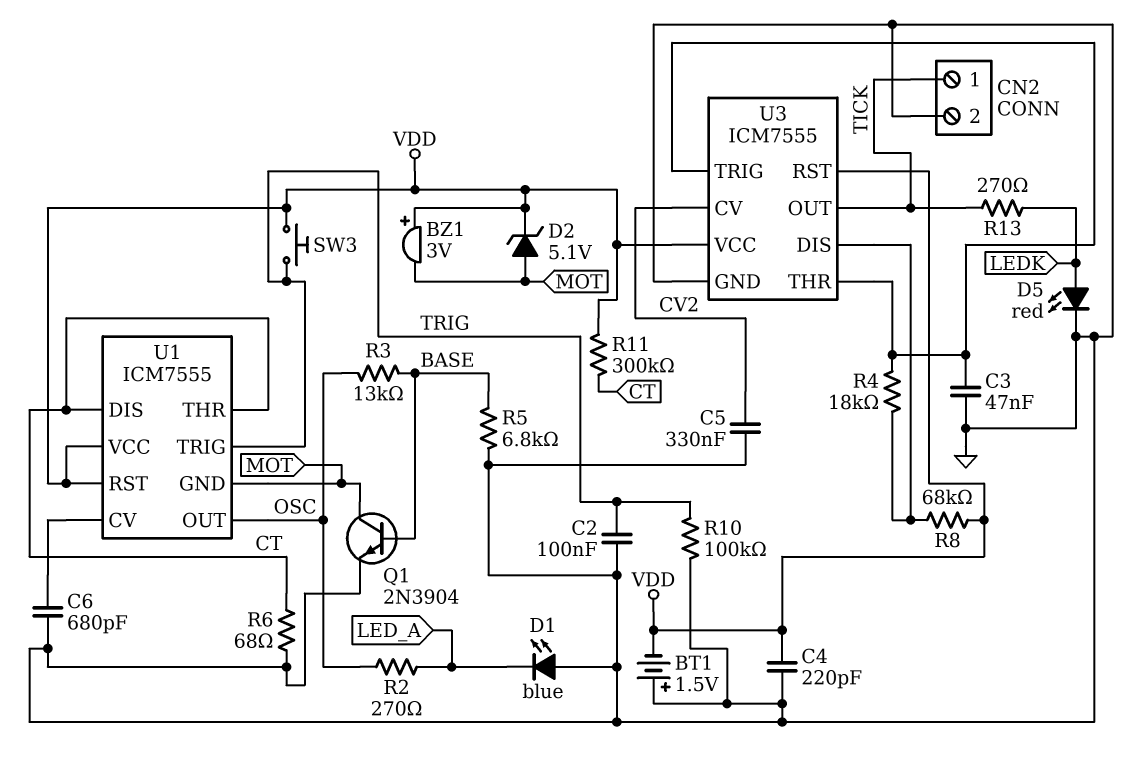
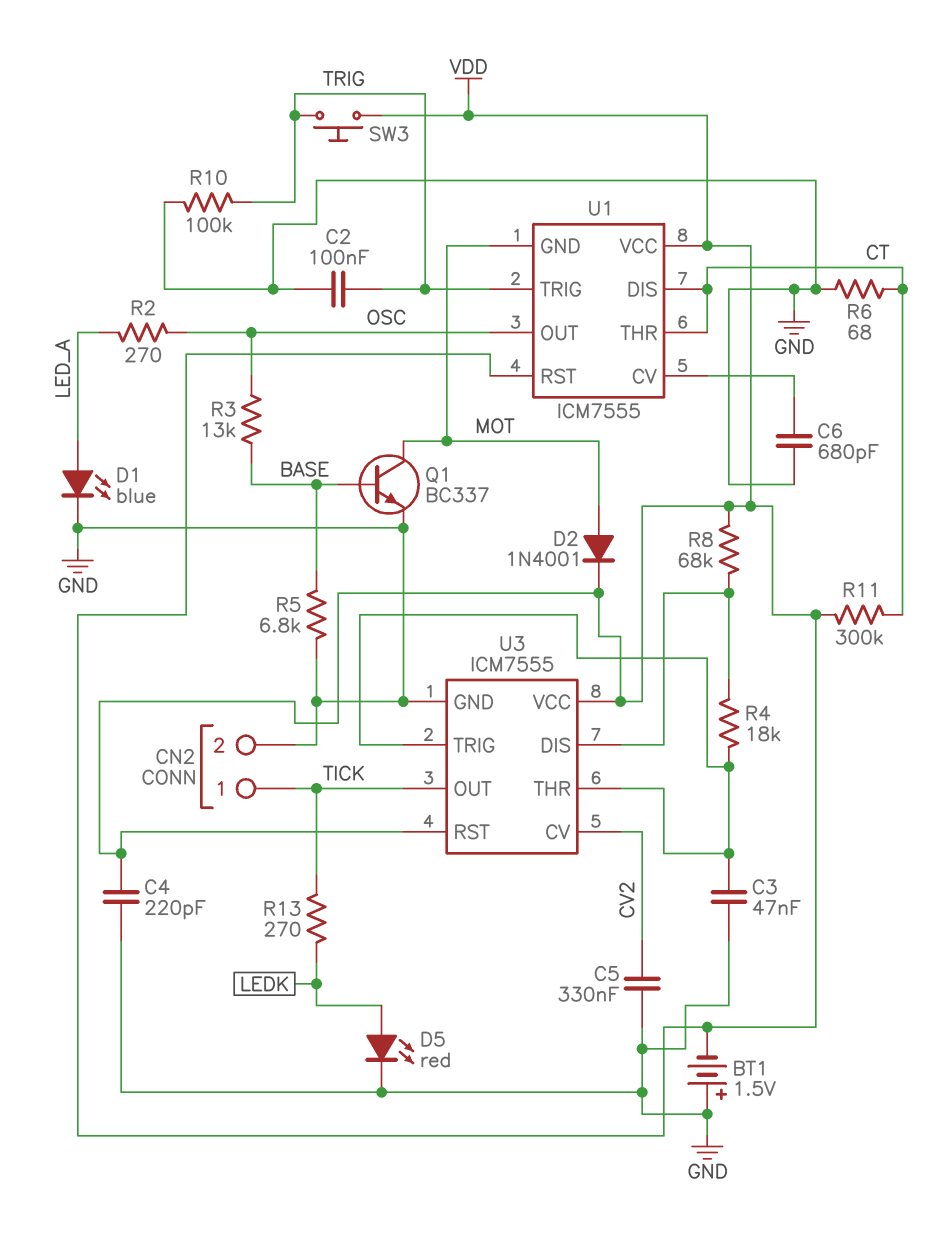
BZ1: buzzer 3V (plus VDD, minus MOT) -> none
D1: LED blue (A GND, K LED_A) -> LED blue (A LED_A, K GND)
D2: zener 5.1V (A MOT, K VDD) -> diode 1N4001 (A MOT, K VDD)
Q1: NPN 2N3904 (B BASE, C MOT, E GND) -> NPN BC337 (B BASE, C MOT, E GND)

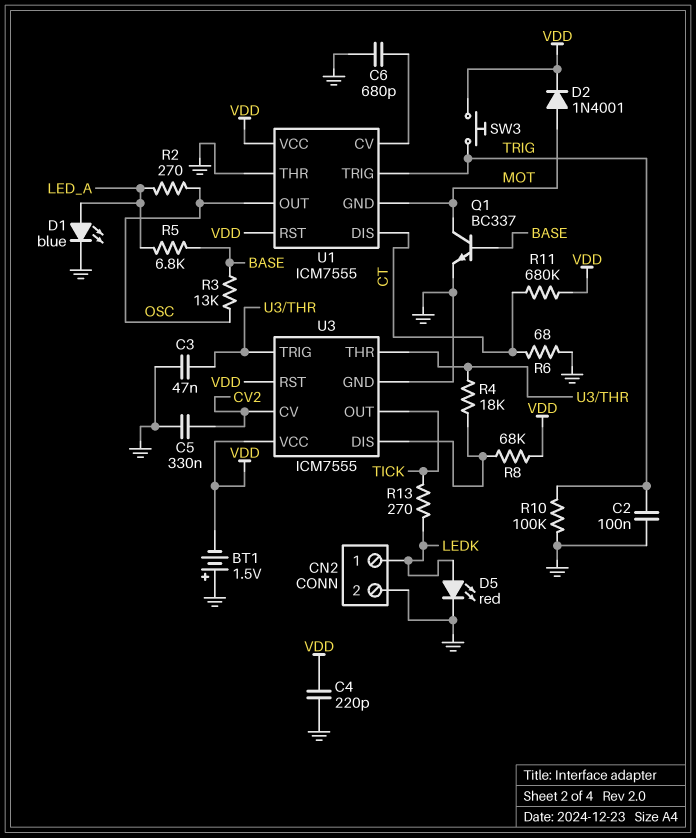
CN2 pin 1: TICK -> LEDK
R5: 6.8k (BASE, GND) -> 6.8k (BASE, LED_A)
R11: 300k (CT, VDD) -> 680k (CT, VDD)
U1 pin THR: CT -> GND

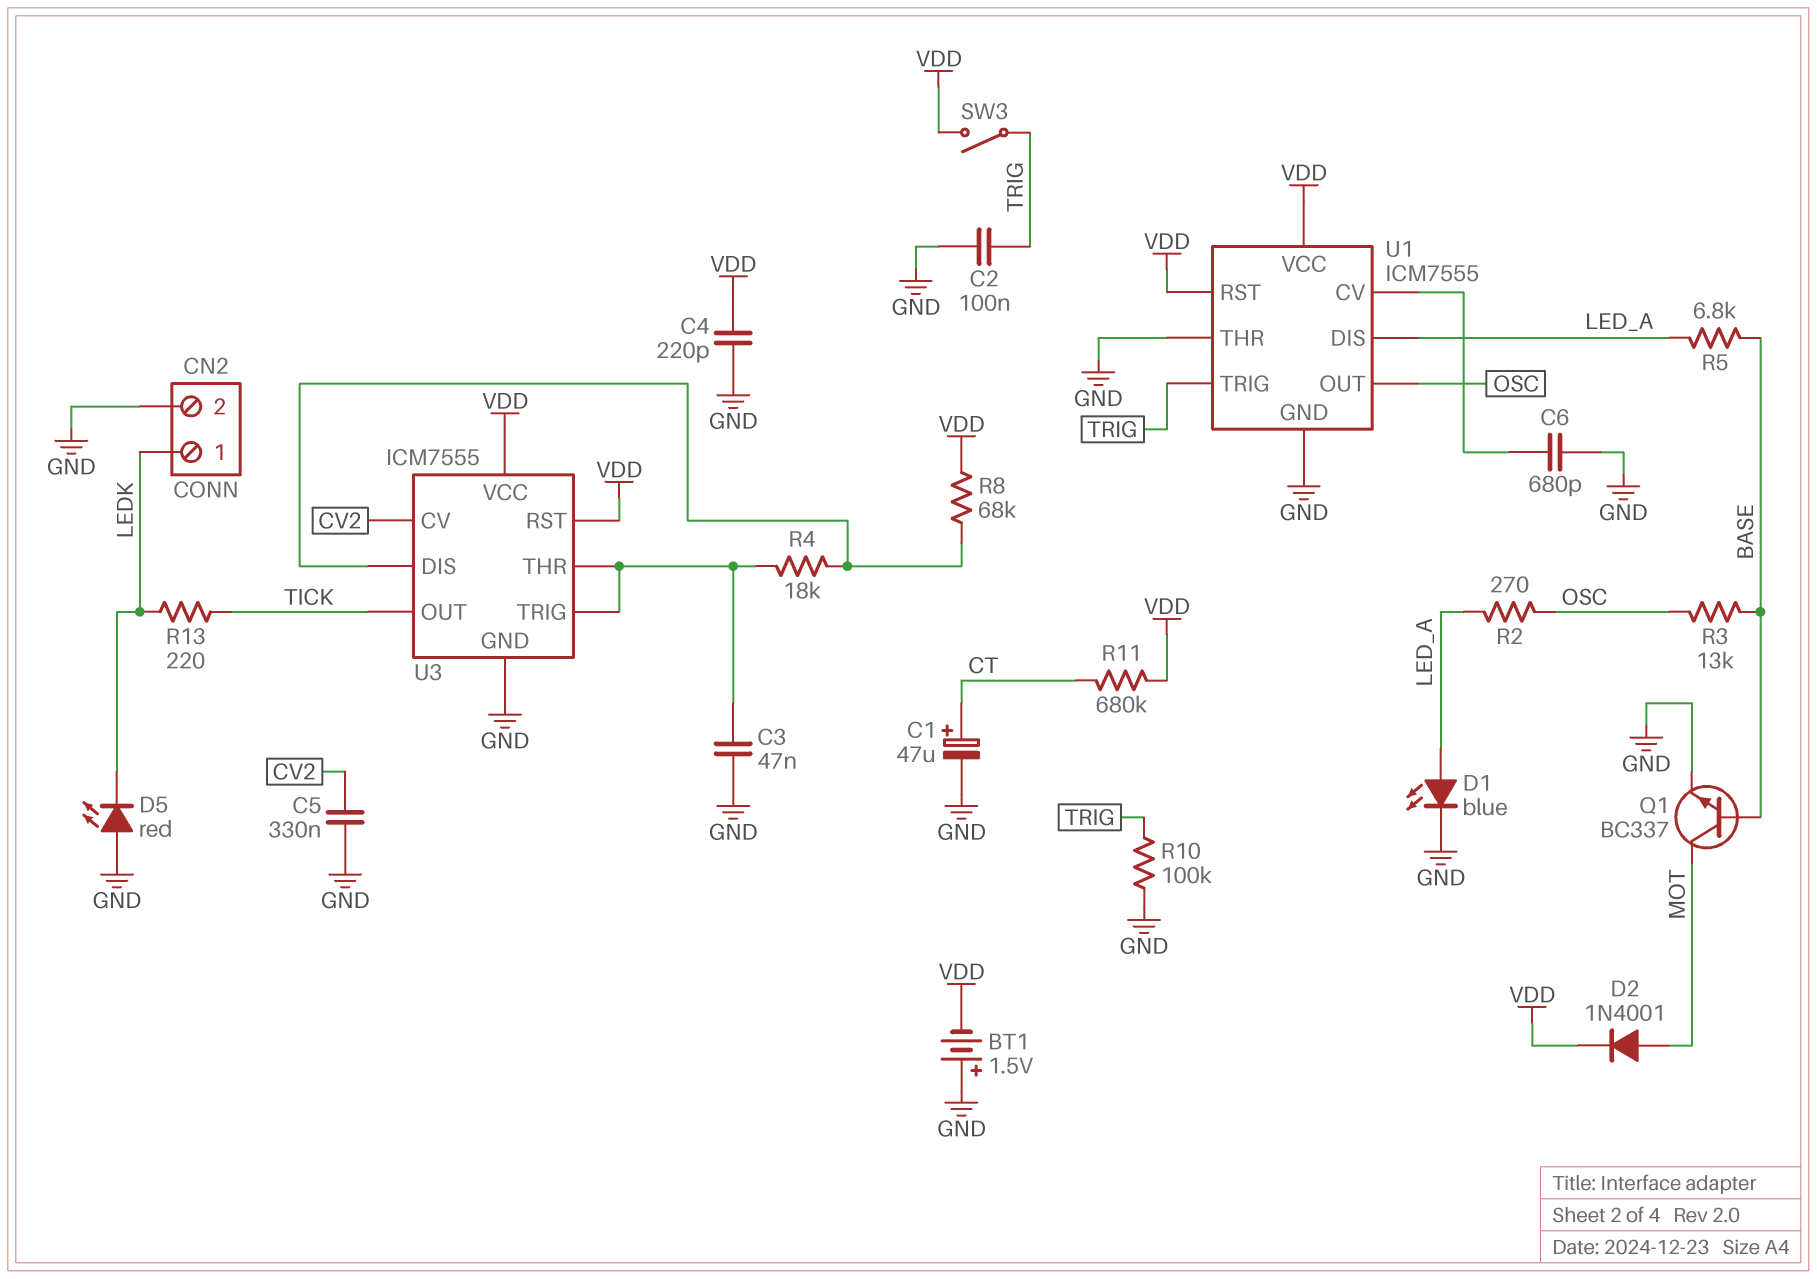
C1: none -> 47uF (plus CT, minus GND)
D5: LED red (A LEDK, K GND) -> LED red (A GND, K LEDK)
R6: 68 (CT, GND) -> none
R13: 270 (LEDK, TICK) -> 220 (LEDK, TICK)
SW3: button (TRIG, VDD) -> switch (TRIG, VDD)
U1 pin DIS: CT -> LED_A
U1 pin GND: MOT -> GND

